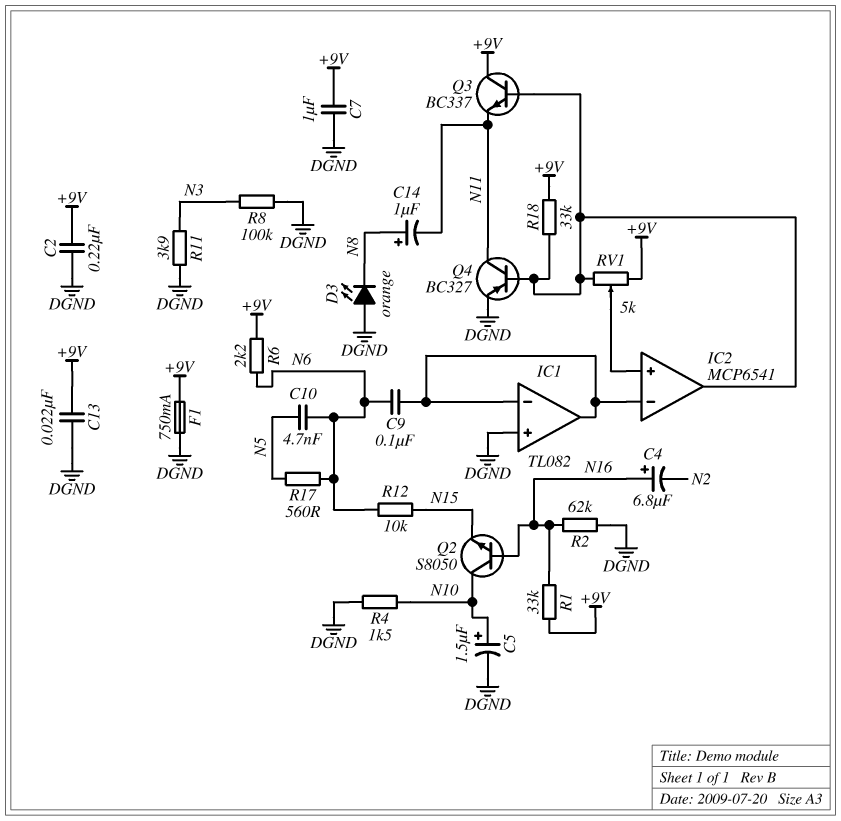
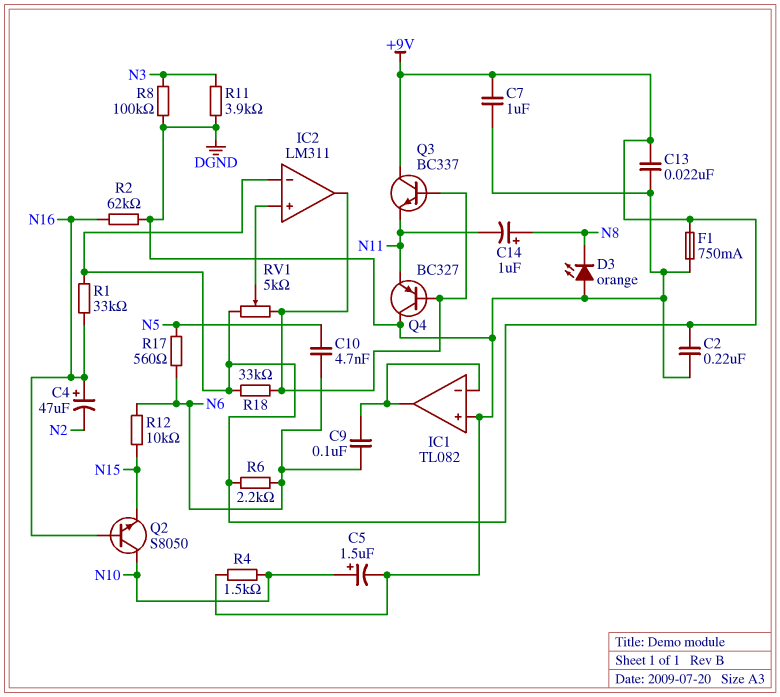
C4: 6.8uF (plus N16, minus N2) -> 47uF (plus N16, minus N2)
IC2: MCP6541 -> LM311
IC2 pin in-: IC1/in- -> +9V
Q4: PNP BC327 (B IC2/out, C N11, E DGND) -> PNP BC327 (B IC2/out, C DGND, E N11)

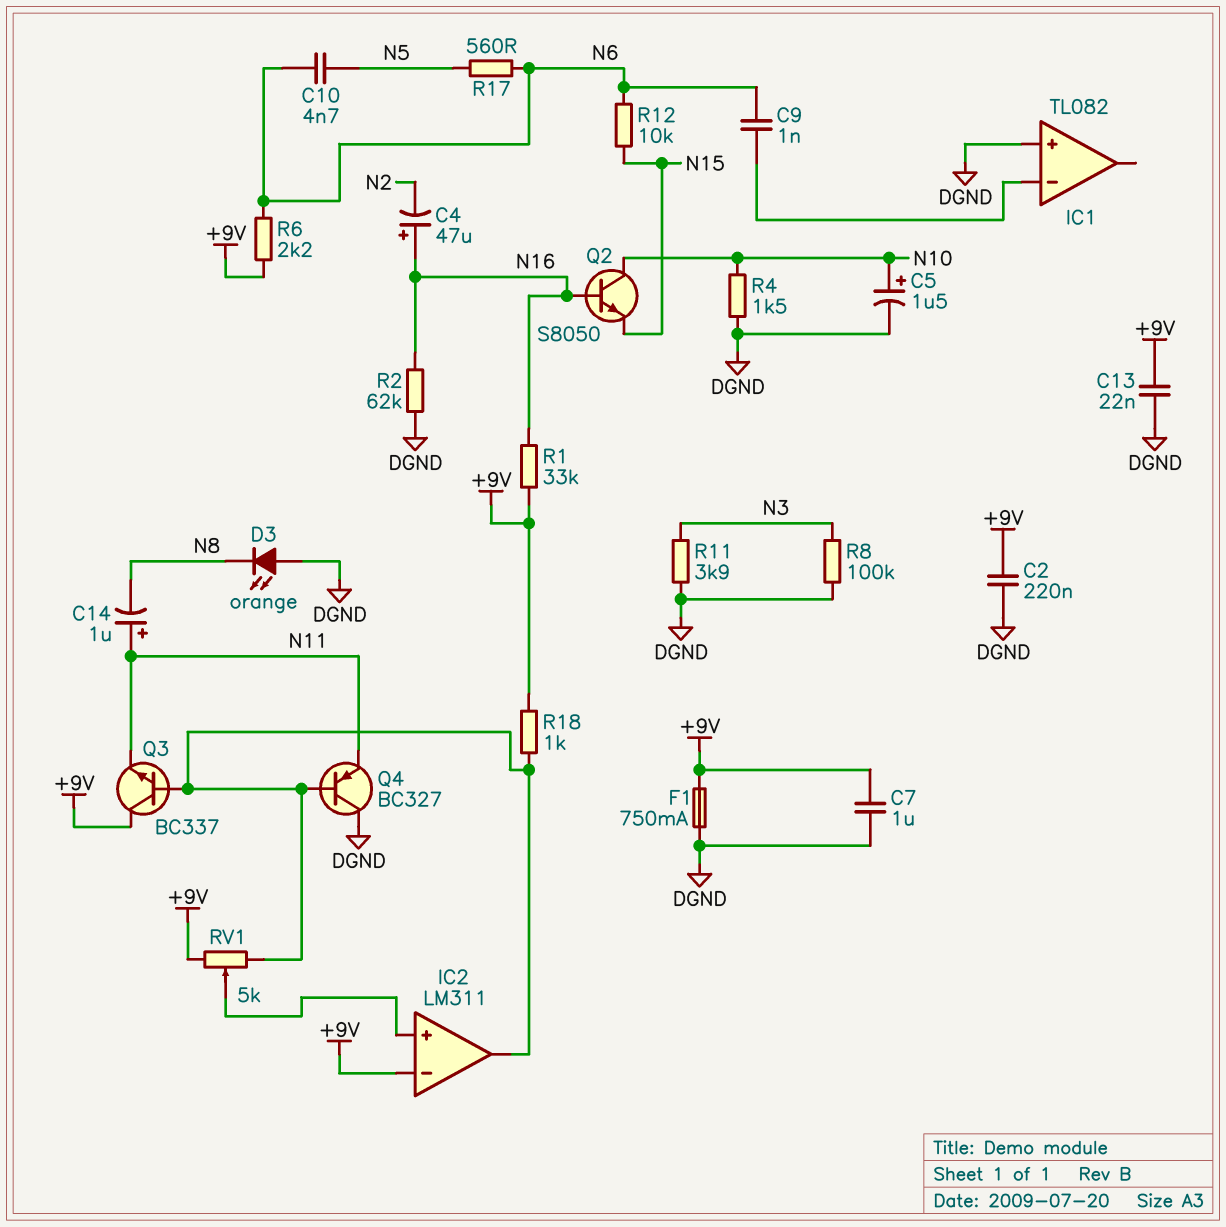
C9: 100nF (IC1/in-, N6) -> 1nF (IC1/in-, N6)
C14: 1uF (plus N8, minus N11) -> 1uF (plus N11, minus N8)
IC1 pin out: IC1/in- -> none
R18: 33k (+9V, IC2/out) -> 1k (+9V, IC2/out)

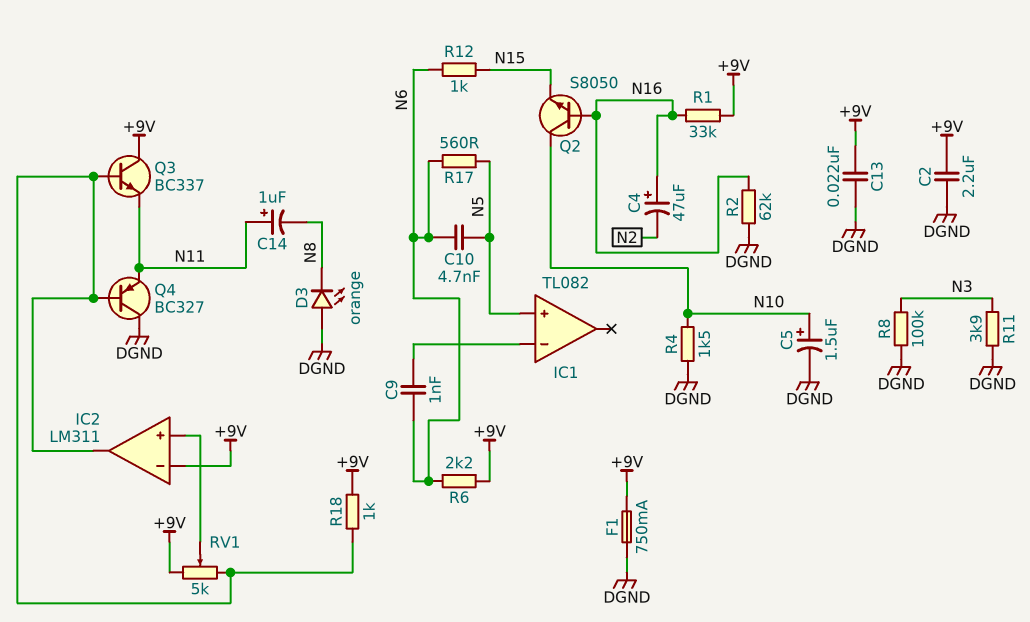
C2: 220nF (+9V, DGND) -> 2.2uF (+9V, DGND)
C7: 1uF (+9V, DGND) -> none
IC1 pin in+: DGND -> N5
R12: 10k (N6, N15) -> 1k (N6, N15)

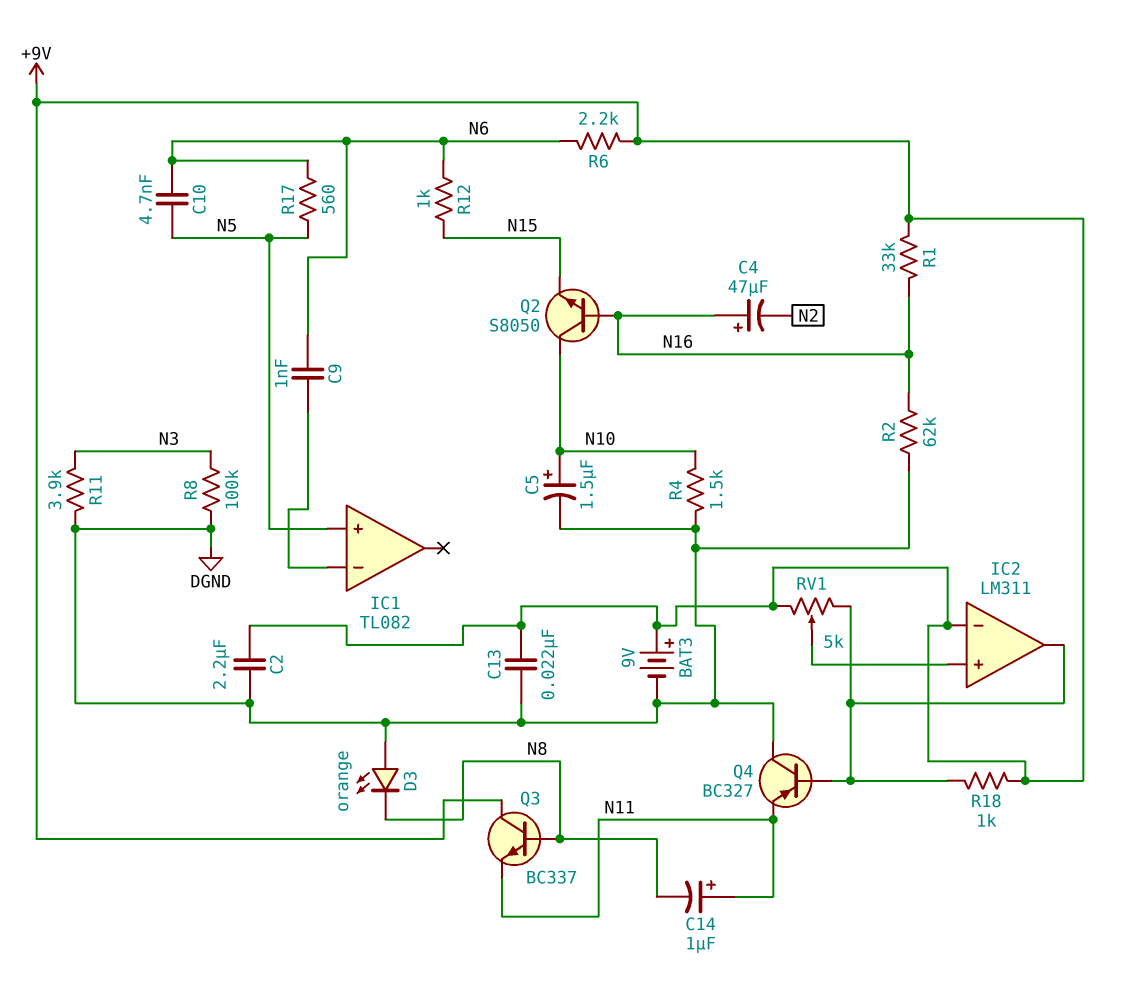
BAT3: none -> 9V (plus +9V, minus DGND)
F1: 750mA (+9V, DGND) -> none
Q3: NPN BC337 (B IC2/out, C +9V, E N11) -> NPN BC337 (B N8, C +9V, E N11)

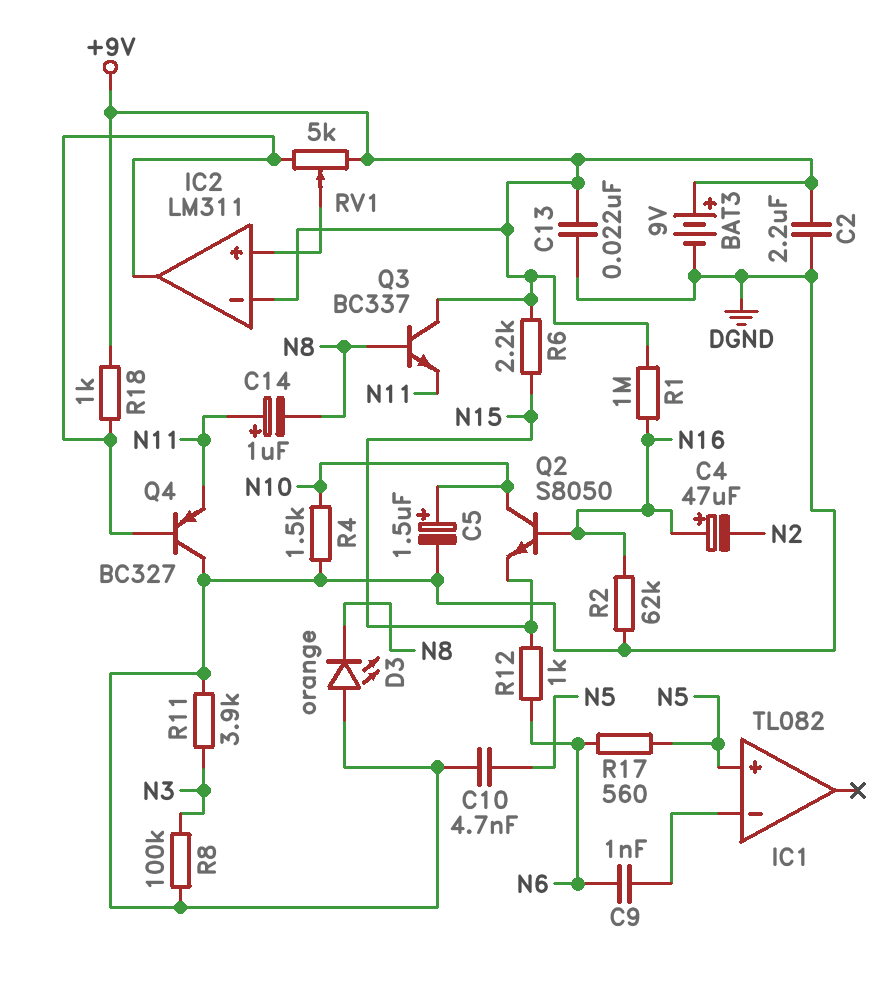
C10: 4.7nF (N5, N6) -> 4.7nF (DGND, N5)
R1: 33k (+9V, N16) -> 1M (+9V, N16)
R6: 2.2k (+9V, N6) -> 2.2k (+9V, N15)

